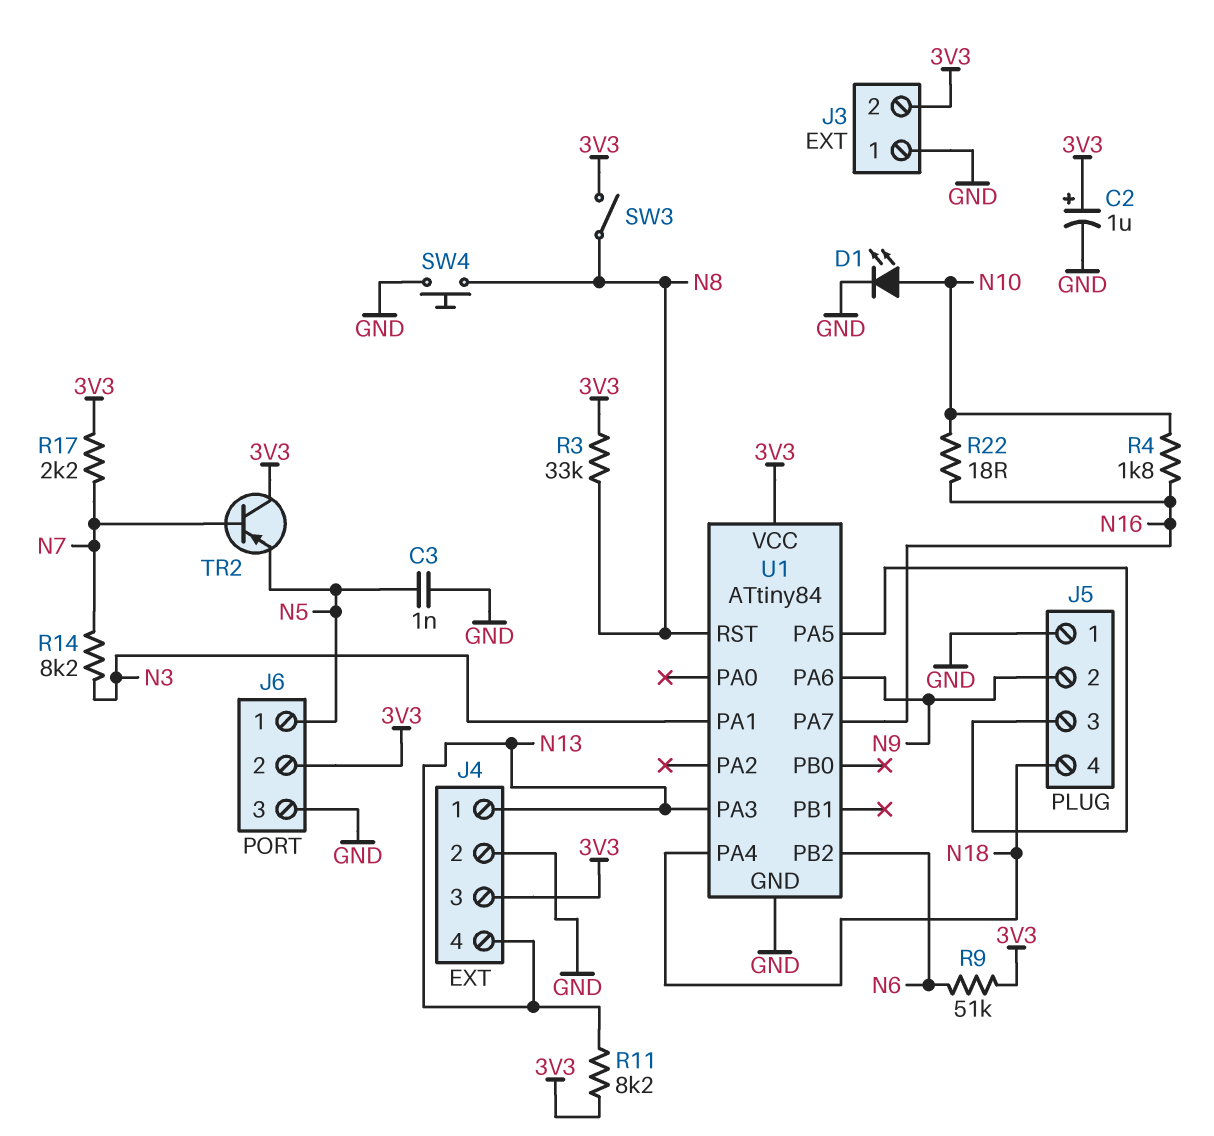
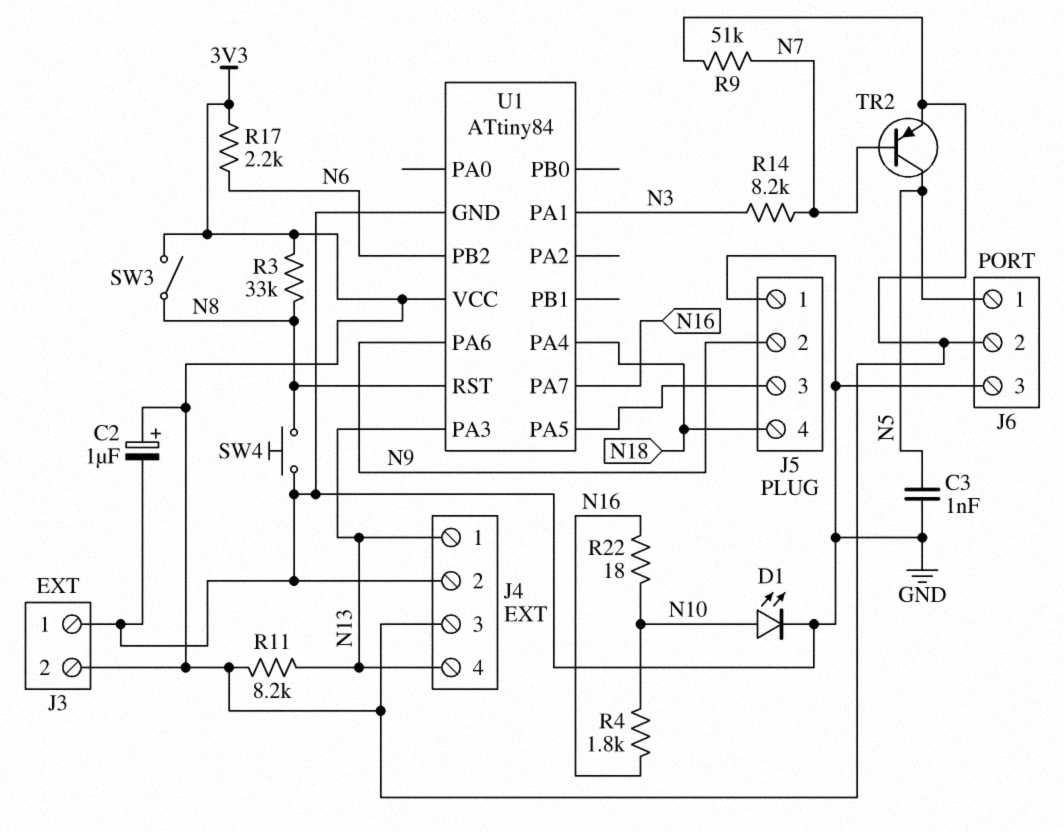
R9: 51k (3V3, N6) -> 51k (3V3, N7)
R17: 2.2k (3V3, N7) -> 2.2k (3V3, N6)
TR2: PNP (B N7, C 3V3, E N5) -> PNP (B N7, C N5, E 3V3)

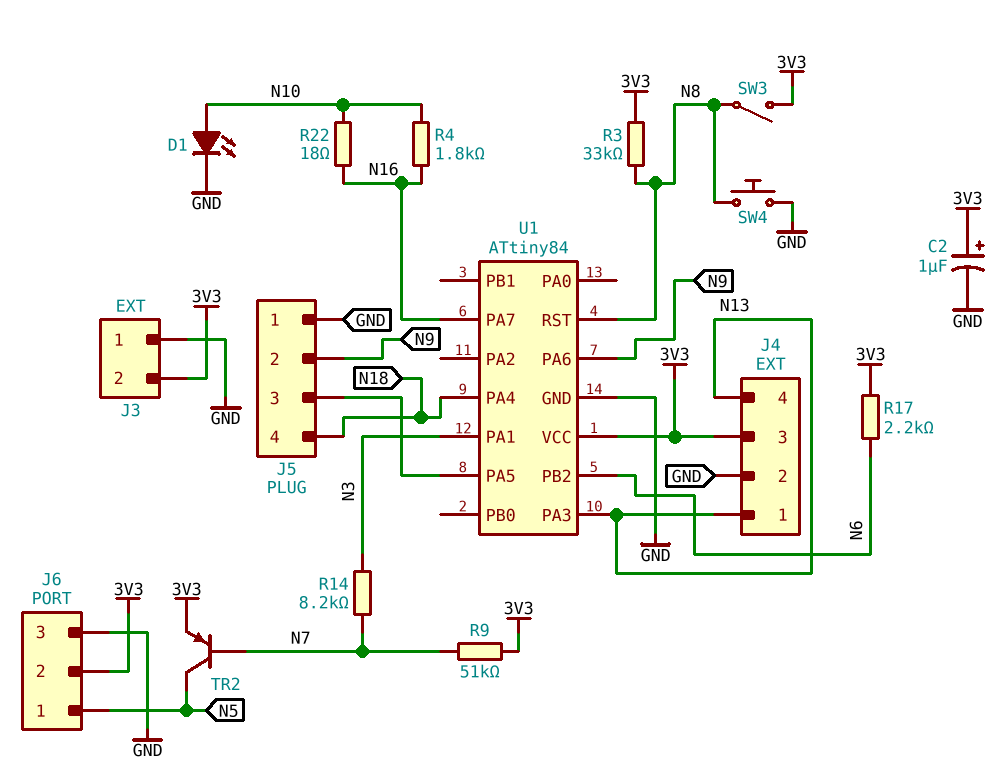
C3: 1nF (GND, N5) -> none
R11: 8.2k (3V3, N13) -> none

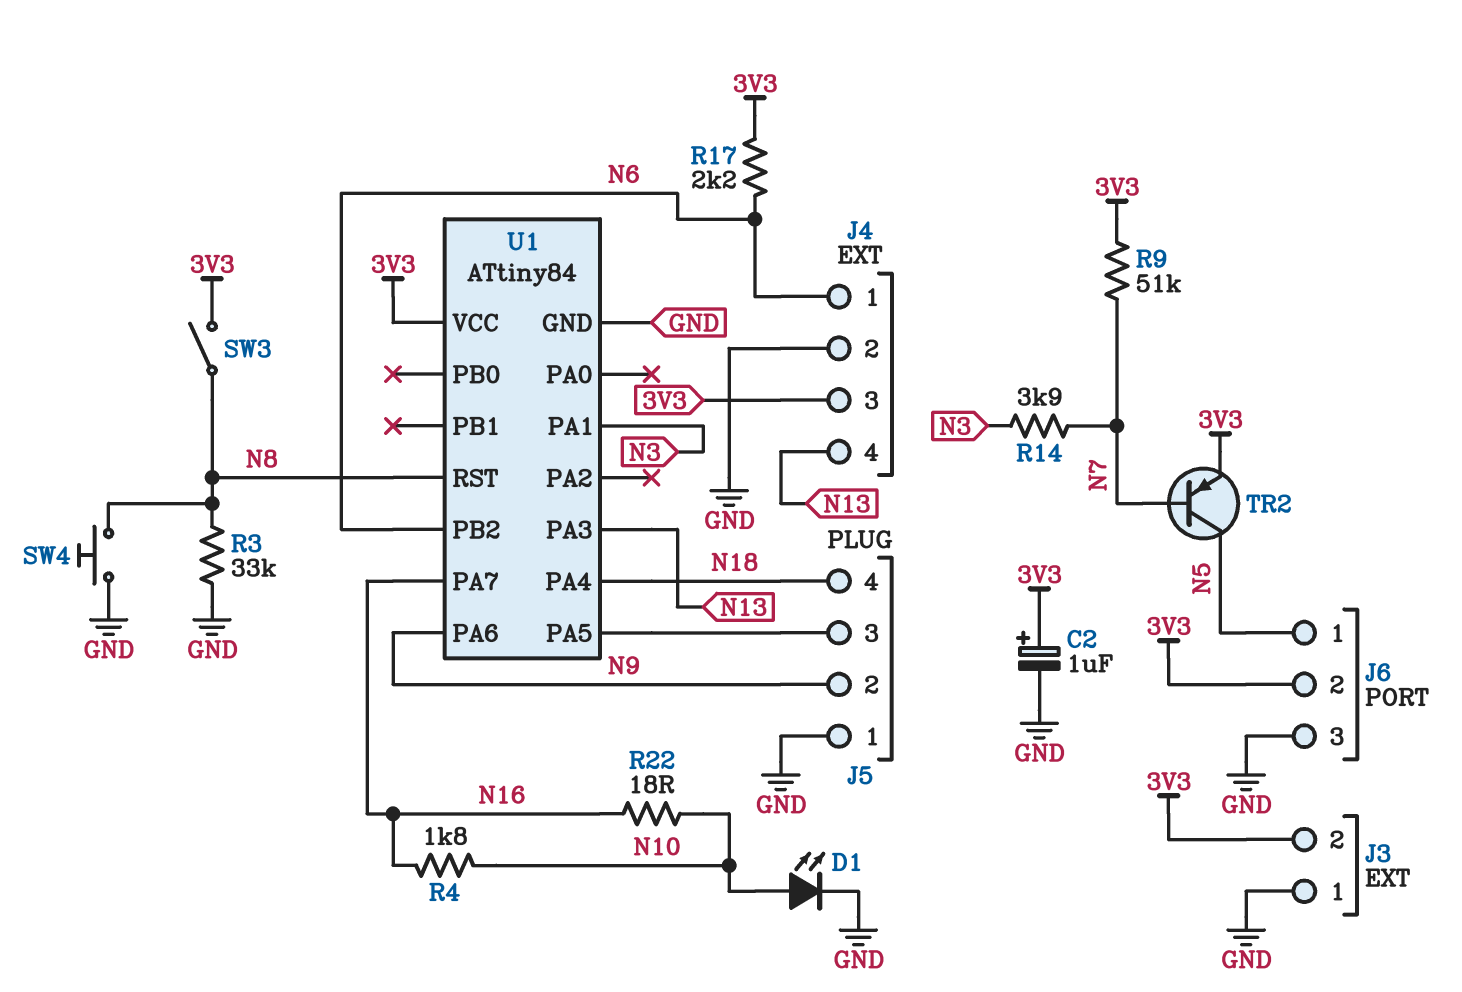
J4 pin 1: N13 -> N6
R3: 33k (3V3, N8) -> 33k (GND, N8)
R14: 8.2k (N3, N7) -> 3.9k (N3, N7)

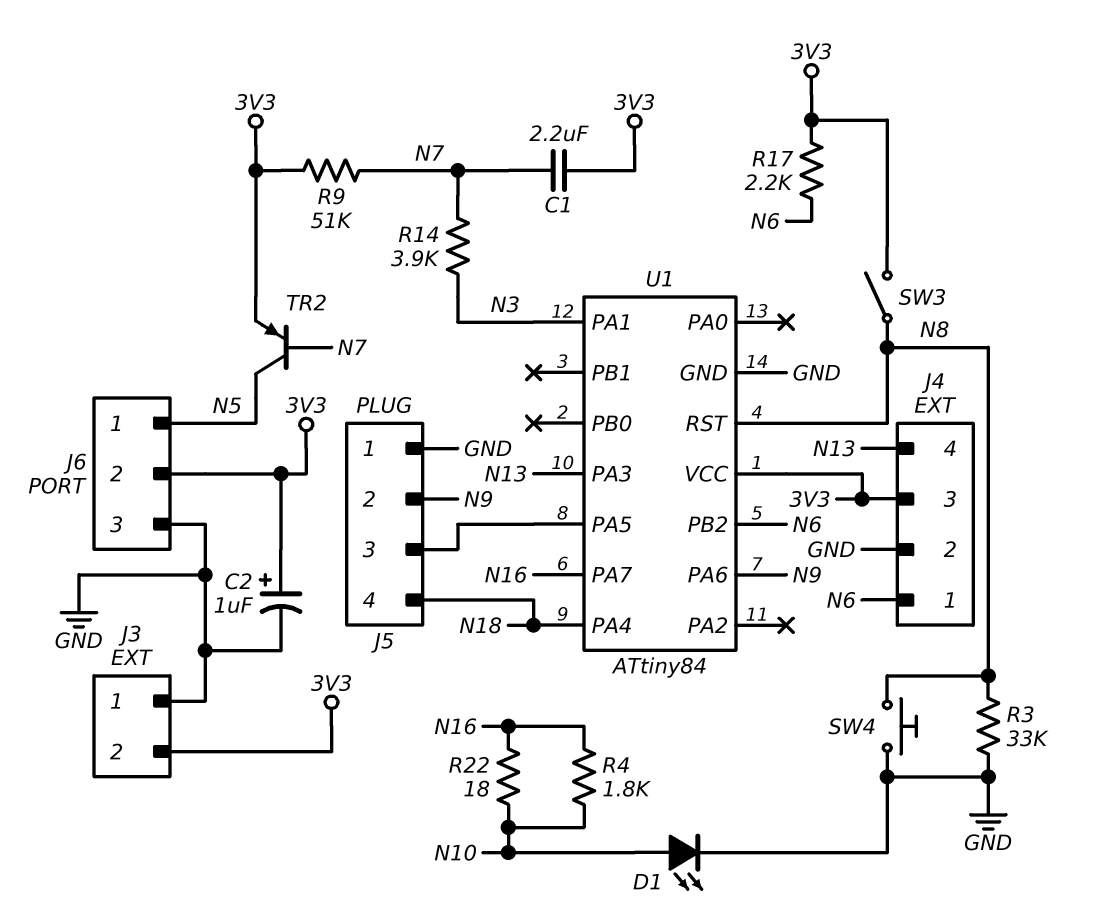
C1: none -> 2.2uF (3V3, N7)

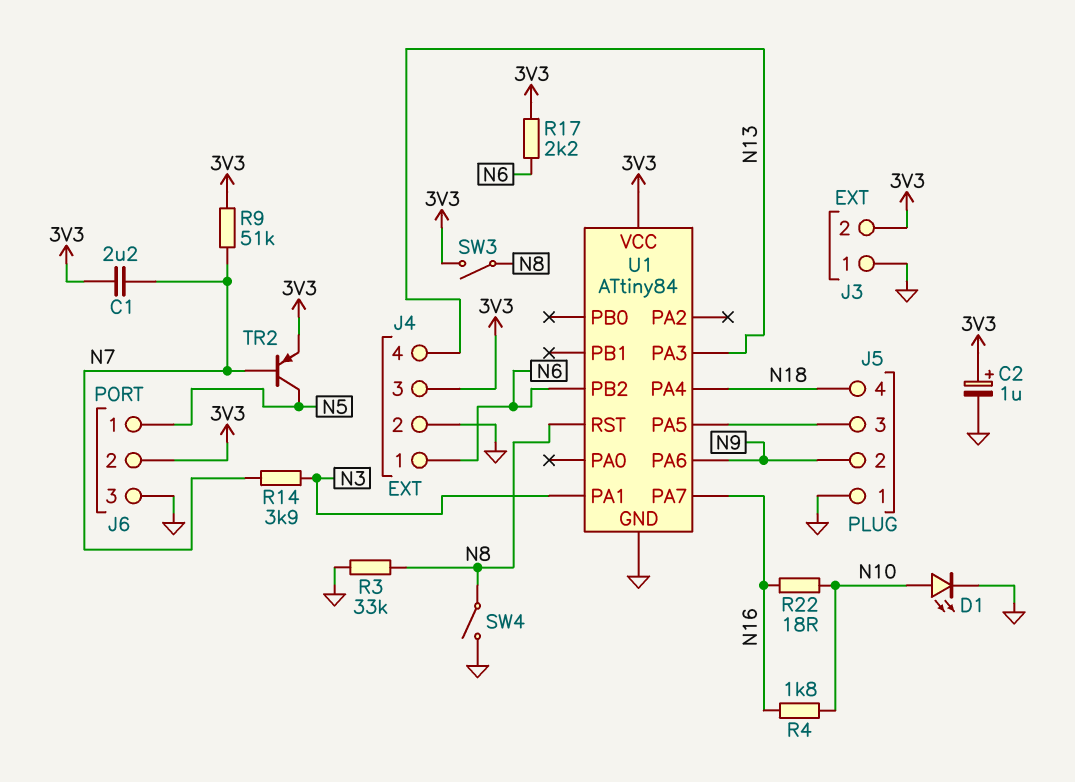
SW4: button (GND, N8) -> switch (GND, N8)

